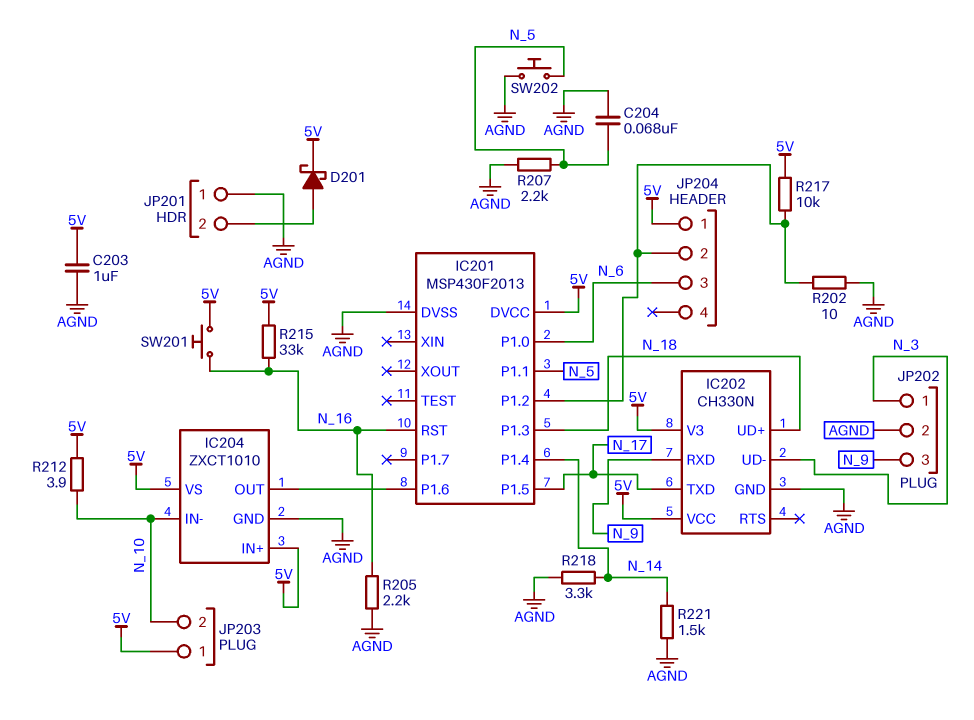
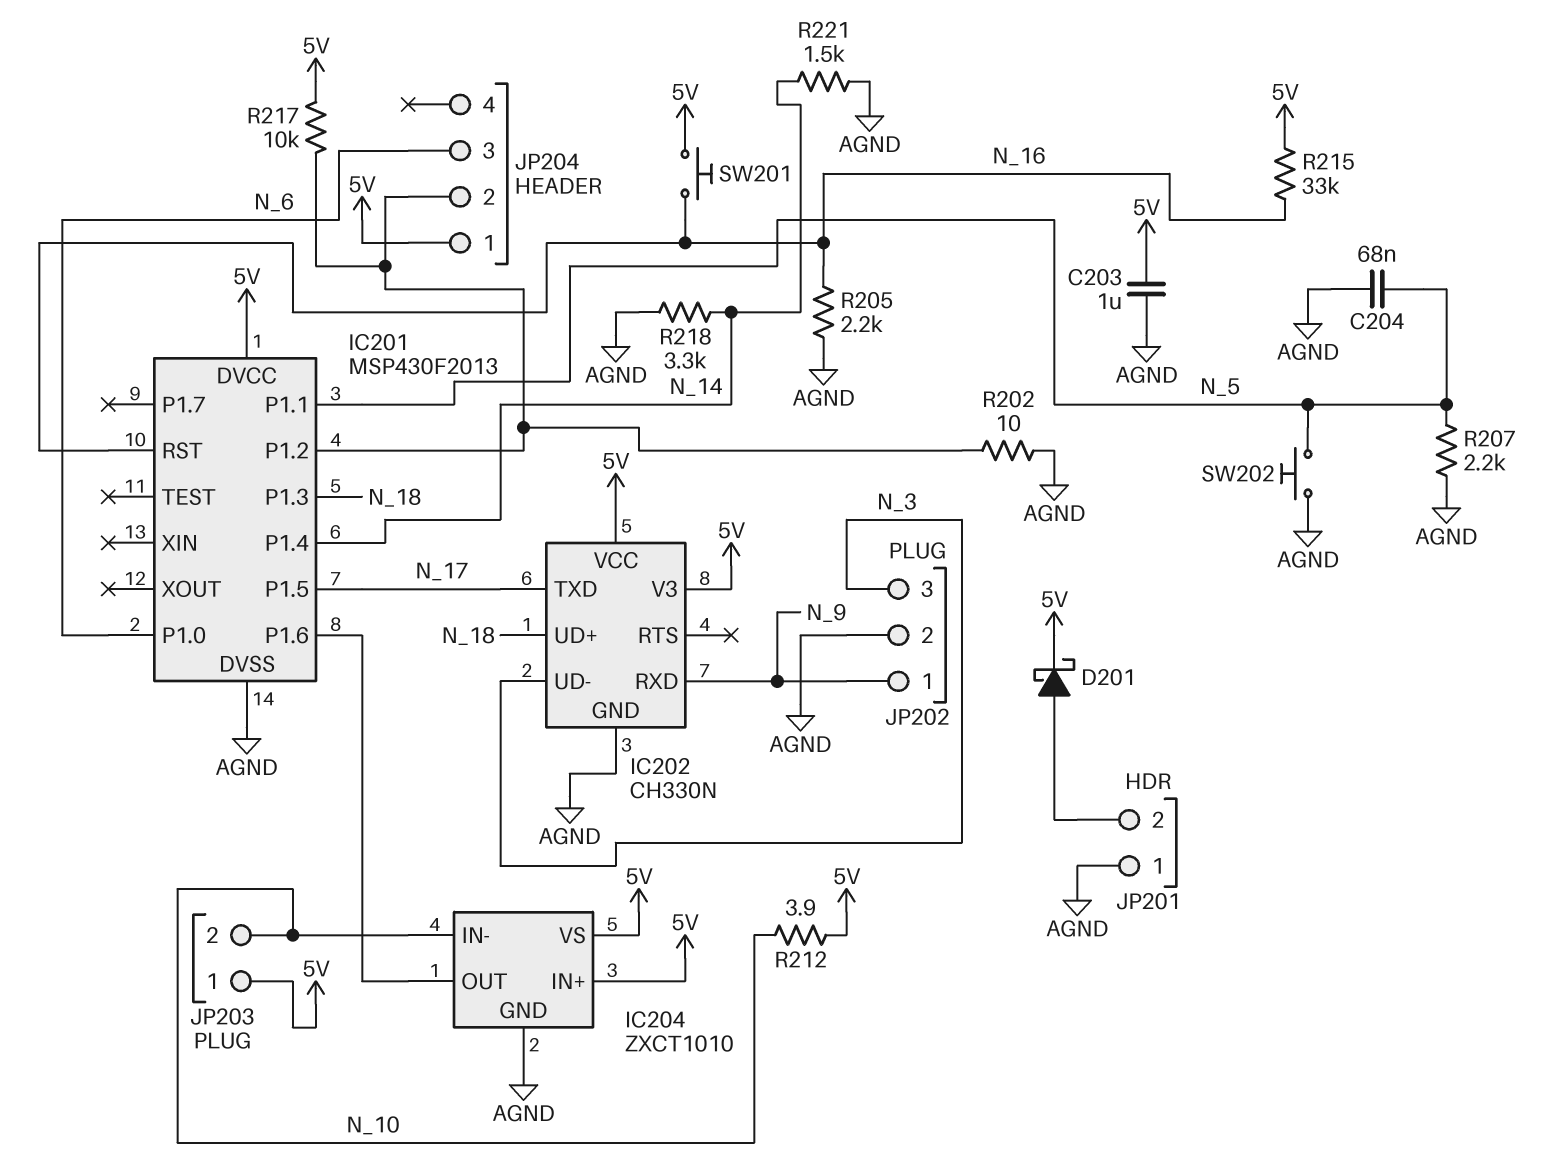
JP202 pin 1: N_3 -> N_9
JP202 pin 3: N_9 -> N_3

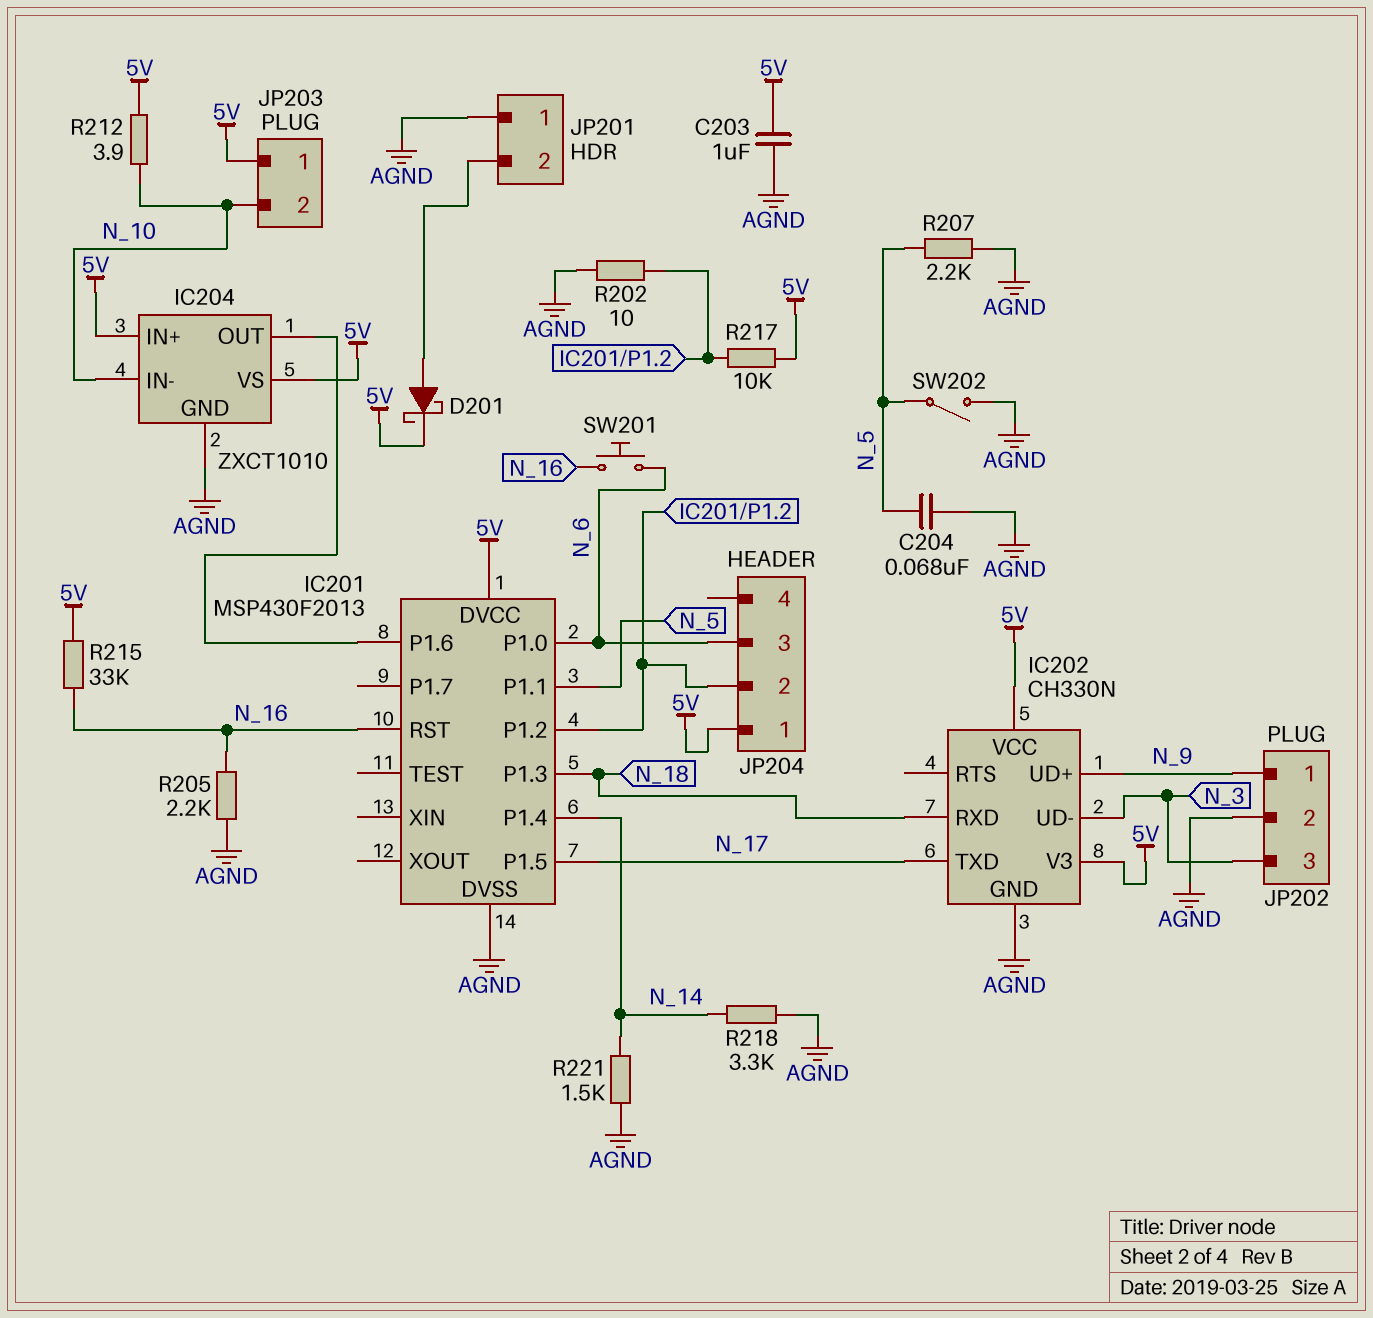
IC202 pin RXD: N_9 -> N_18
IC202 pin UD+: N_18 -> N_9
SW201: button (5V, N_16) -> button (N_6, N_16)
SW202: button (AGND, N_5) -> switch (AGND, N_5)

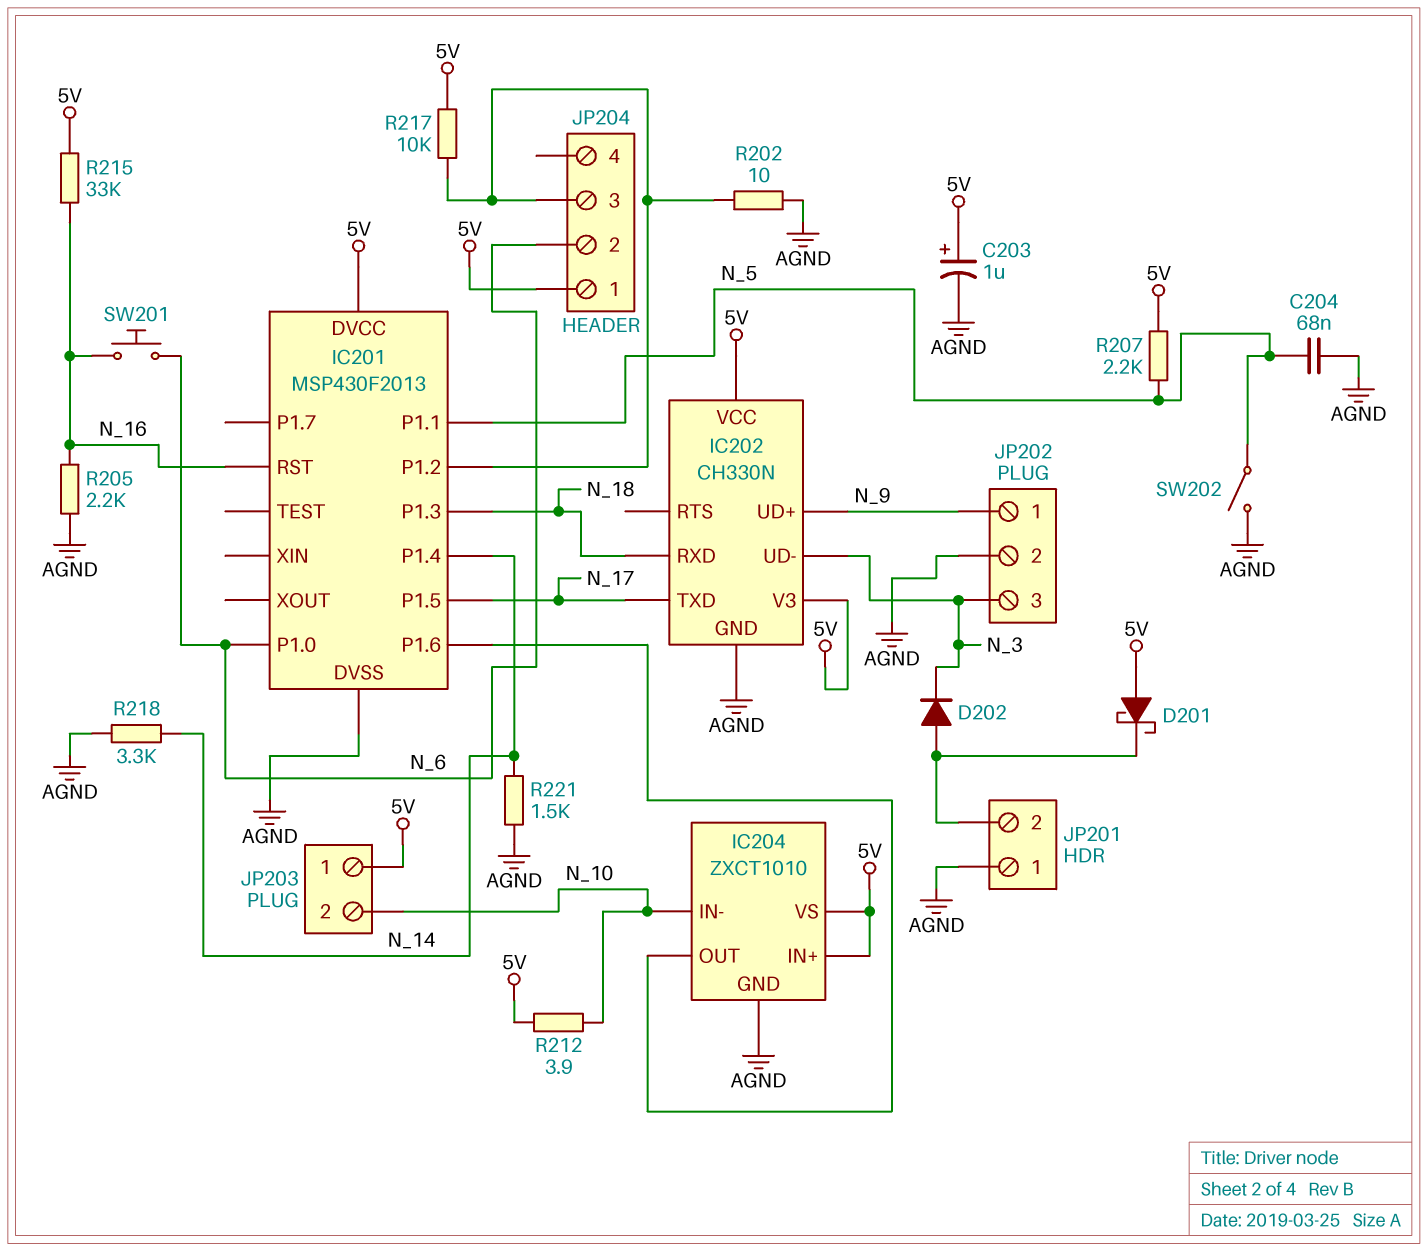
C203: 1uF (5V, AGND) -> 1uF (plus 5V, minus AGND)
D201: schottky (A JP201/2, K 5V) -> schottky (A 5V, K JP201/2)
D202: none -> diode (A JP201/2, K N_3)
JP204 pin 2: IC201/P1.2 -> N_6
JP204 pin 3: N_6 -> IC201/P1.2
R207: 2.2k (AGND, N_5) -> 2.2k (5V, N_5)

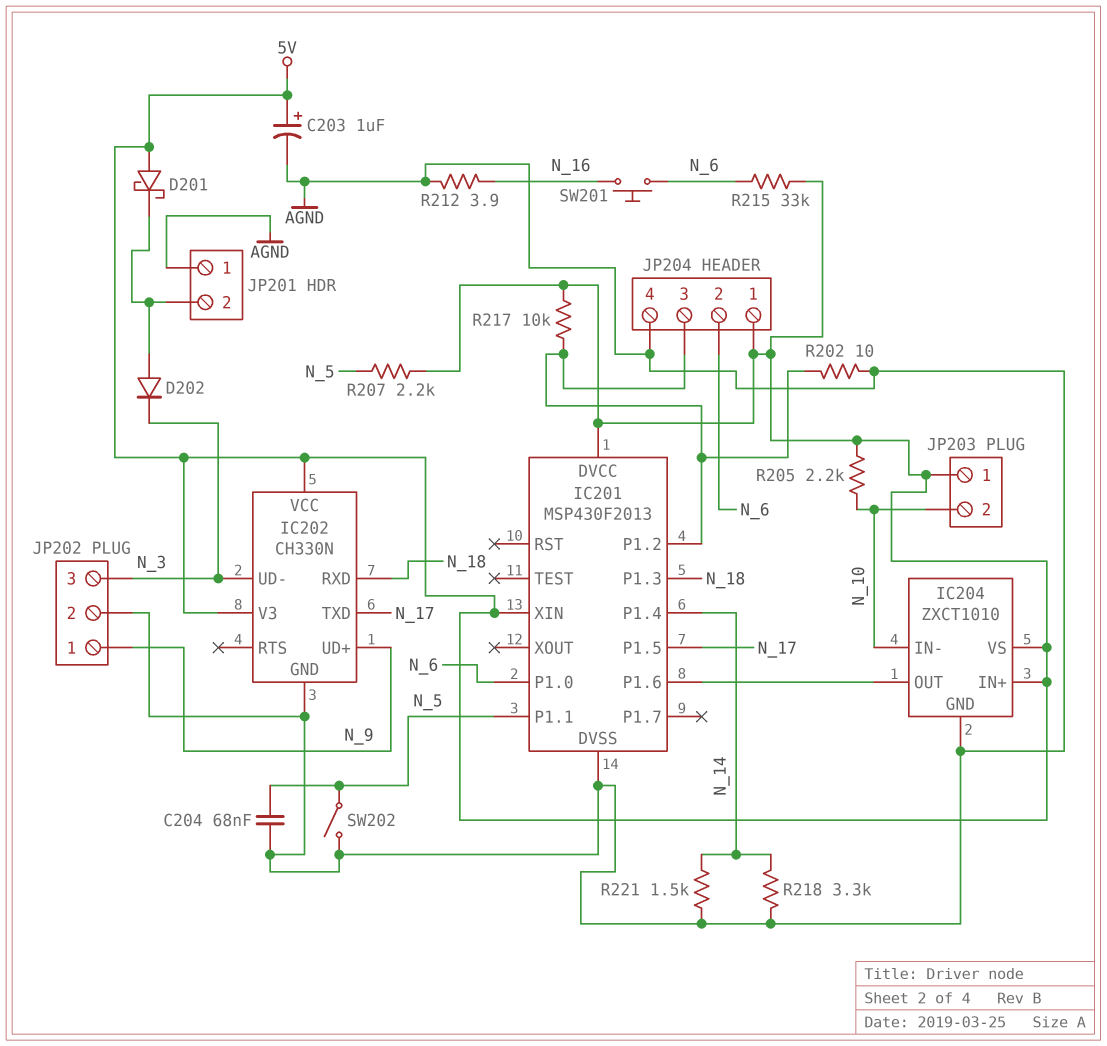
IC201 pin RST: N_16 -> none
IC201 pin XIN: none -> 5V
JP204 pin 4: none -> AGND
R205: 2.2k (AGND, N_16) -> 2.2k (5V, N_10)
R212: 3.9 (5V, N_10) -> 3.9 (AGND, N_16)
R215: 33k (5V, N_16) -> 33k (5V, N_6)

